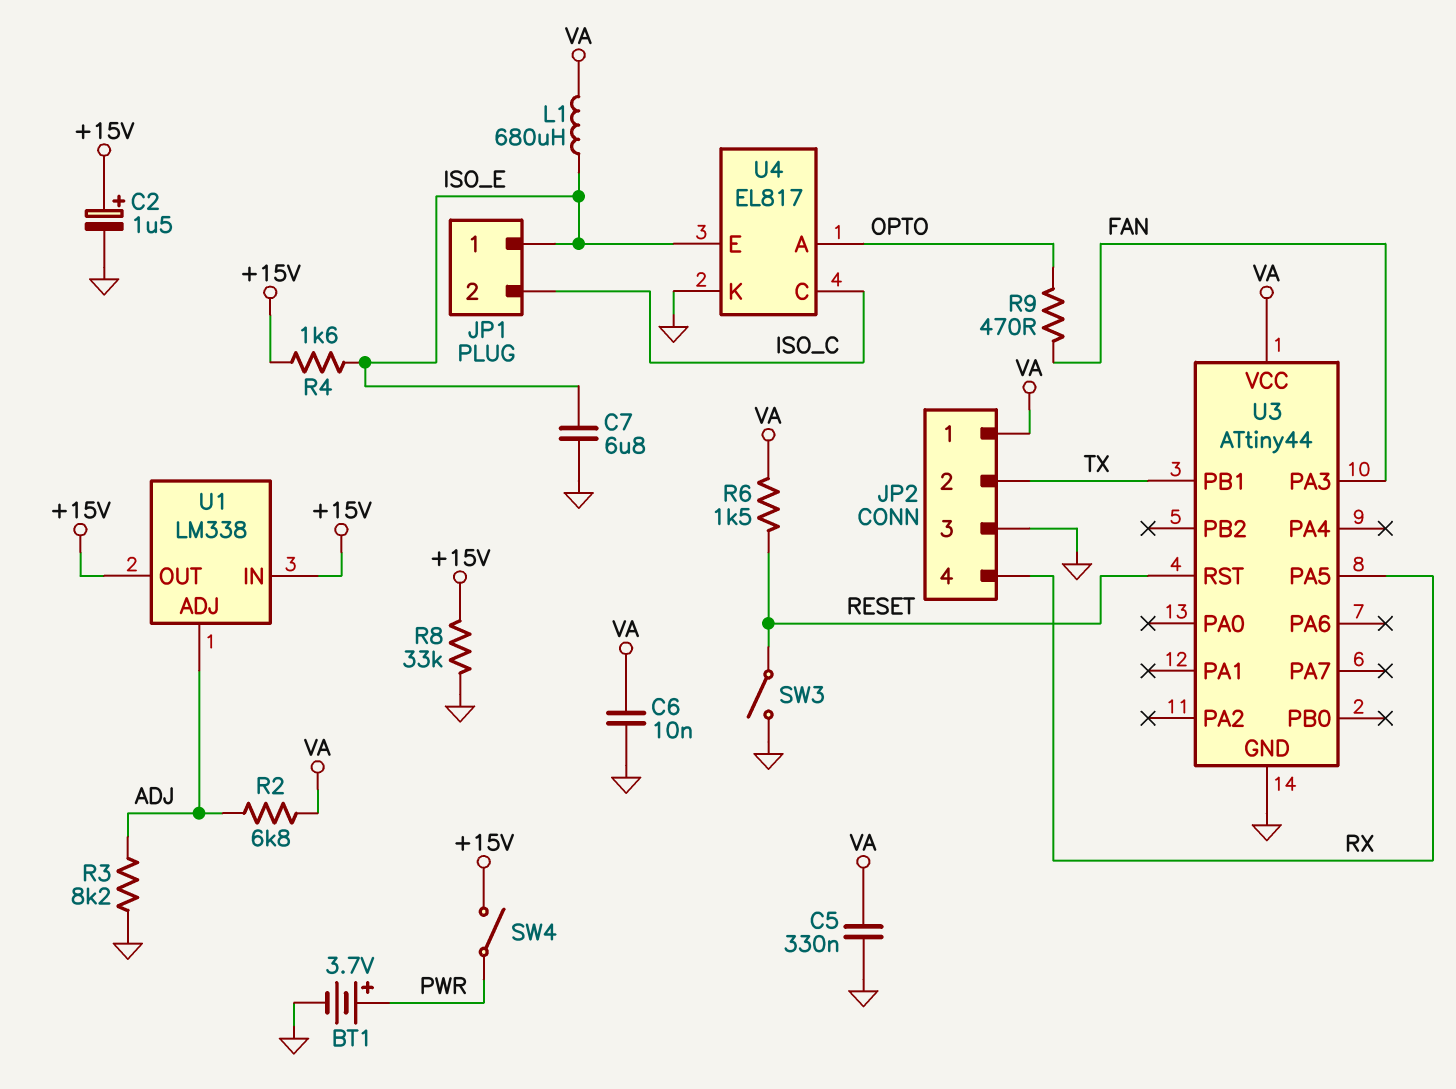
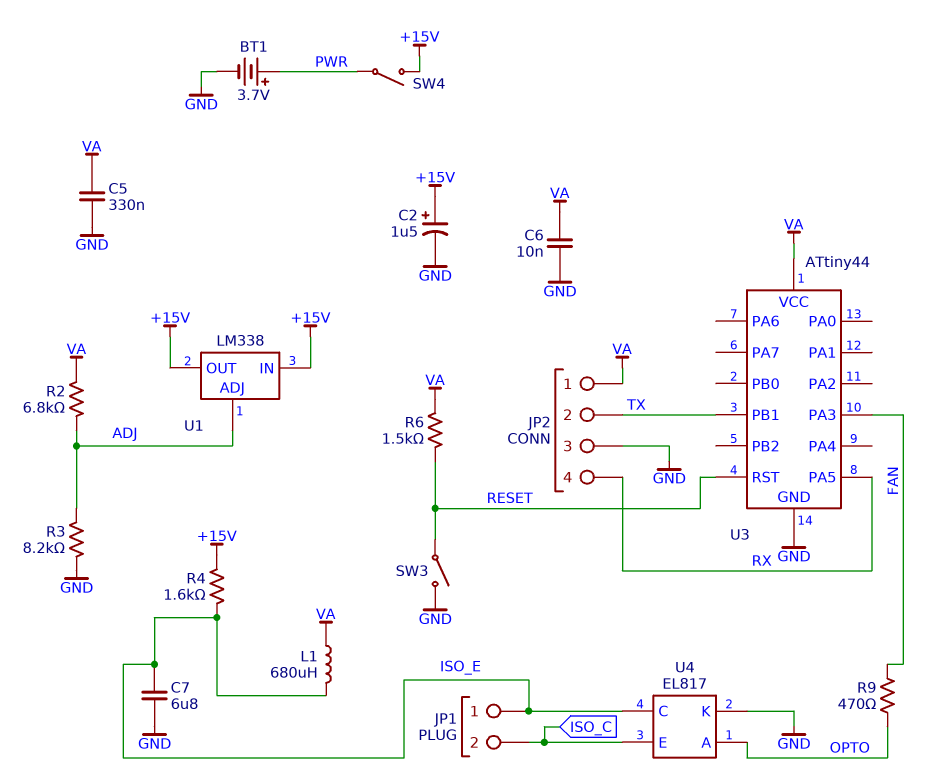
R8: 33k (+15V, GND) -> none
U4 pin C: ISO_C -> ISO_E
U4 pin E: ISO_E -> ISO_C

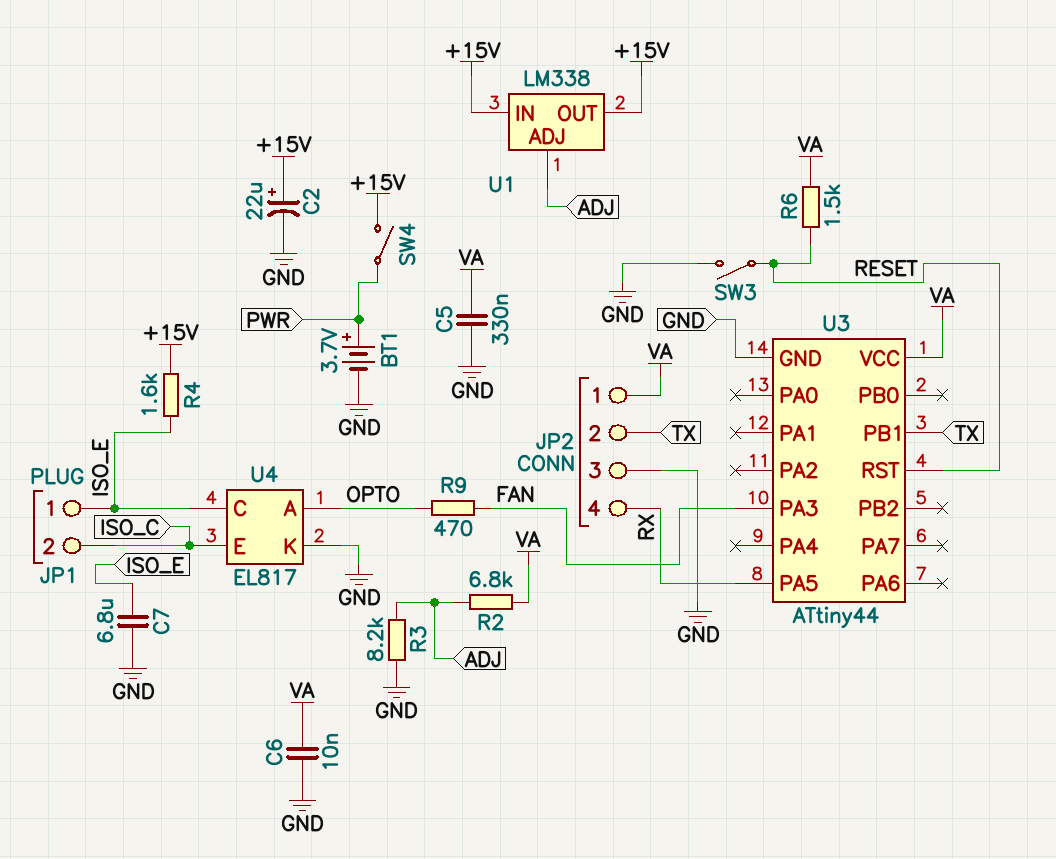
C2: 1.5uF (plus +15V, minus GND) -> 22uF (plus +15V, minus GND)
L1: 680uH (ISO_E, VA) -> none

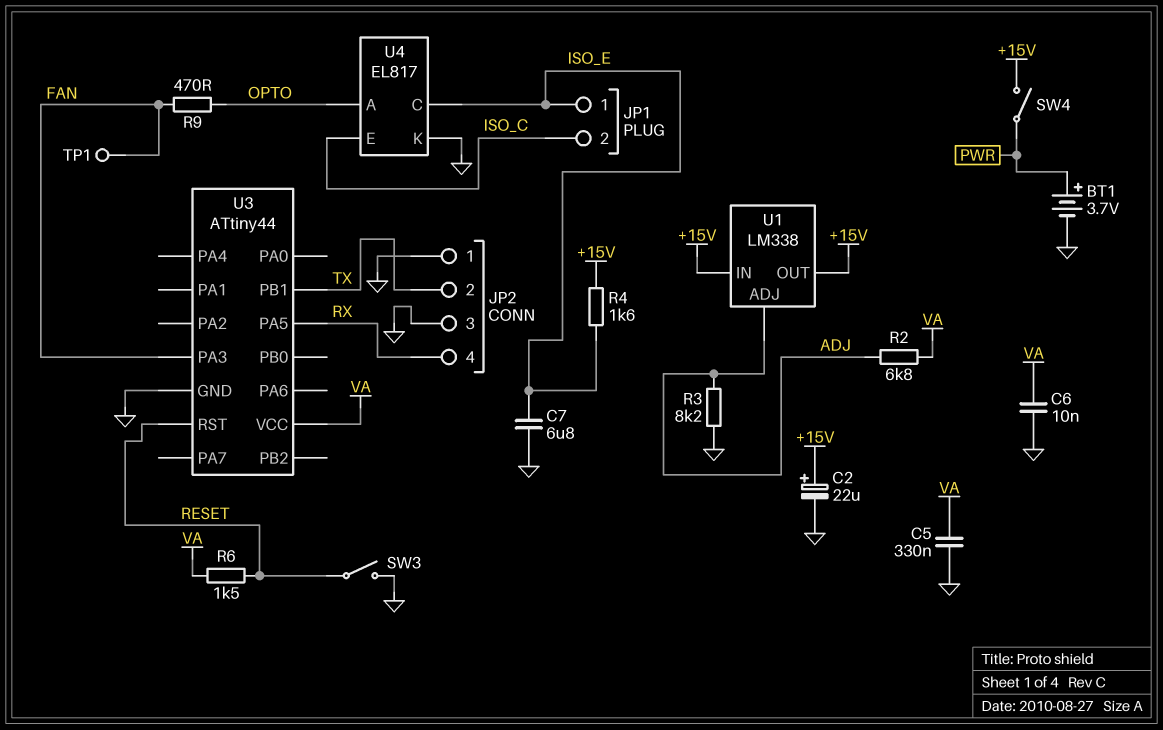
JP2 pin 1: VA -> GND
TP1: none -> test point (FAN)

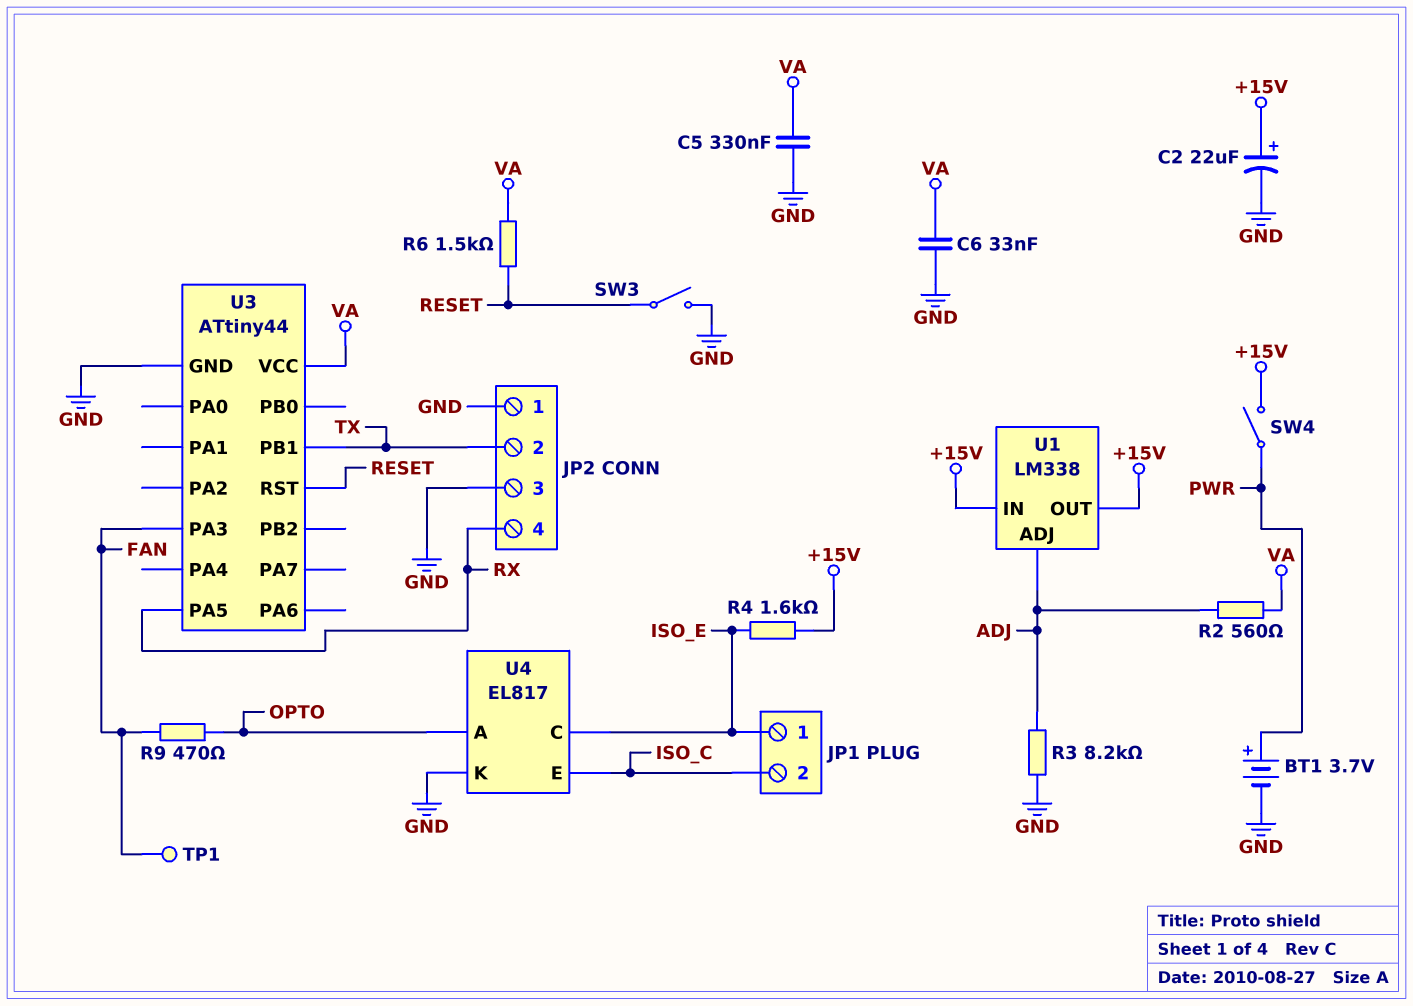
C6: 10nF (GND, VA) -> 33nF (GND, VA)
C7: 6.8uF (GND, ISO_E) -> none
R2: 6.8k (ADJ, VA) -> 560 (ADJ, VA)

